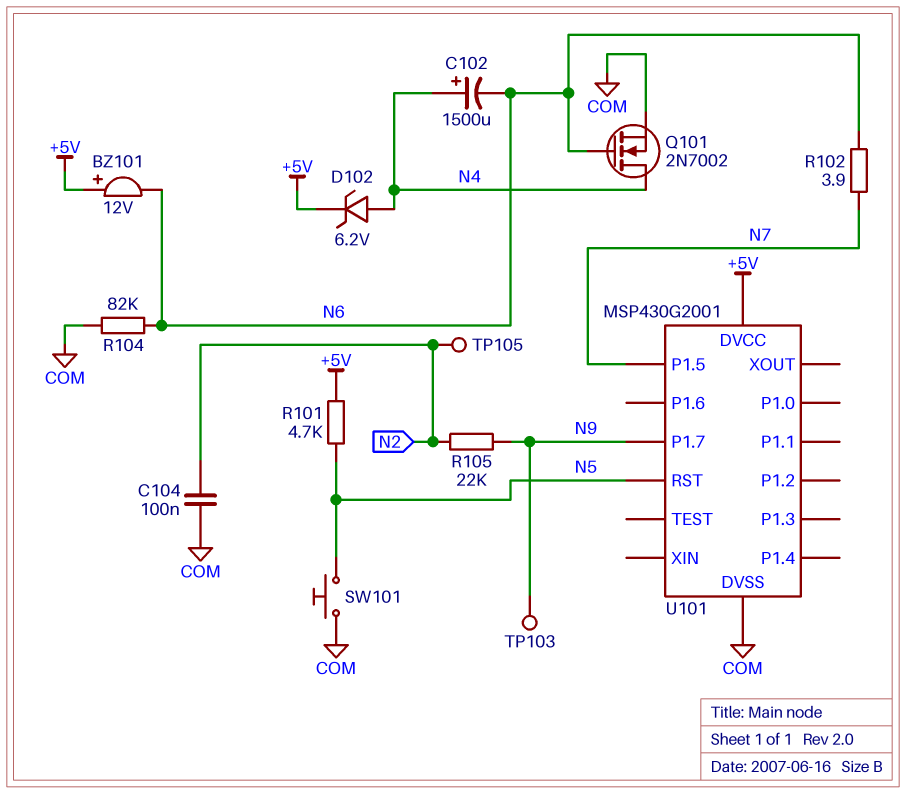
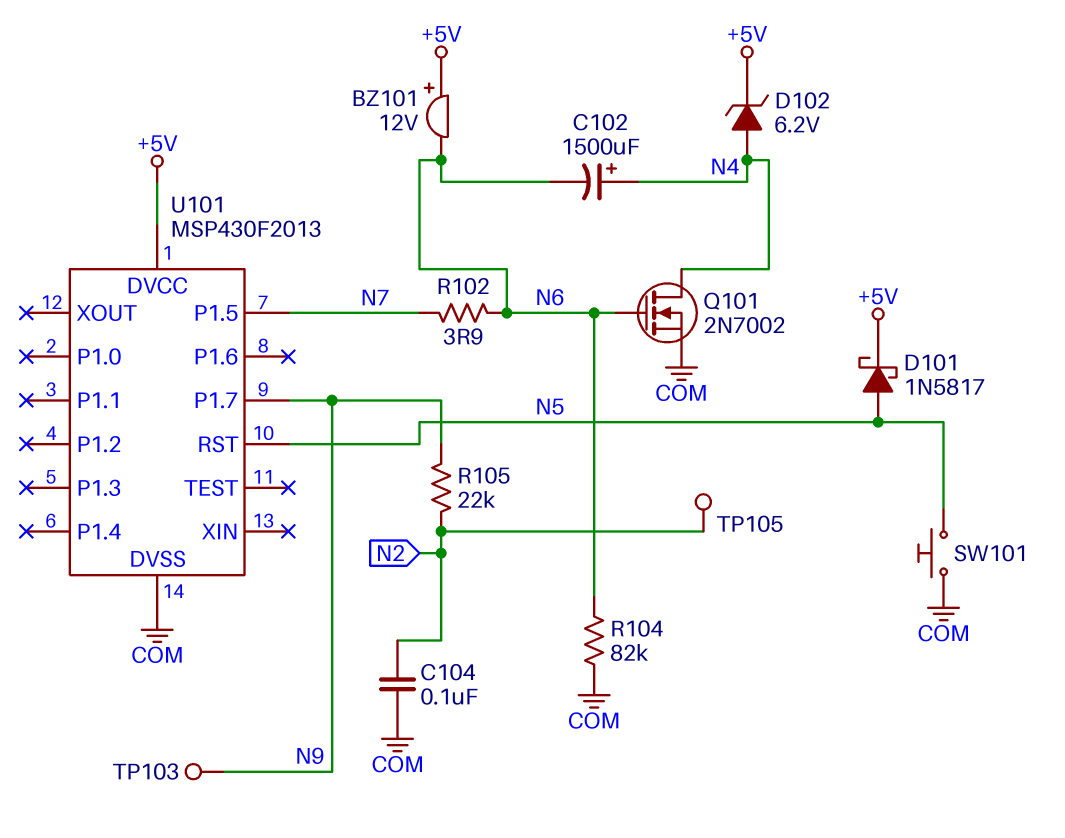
D101: none -> schottky 1N5817 (A N5, K +5V)
R101: 4.7k (+5V, N5) -> none
U101: MSP430G2001 -> MSP430F2013

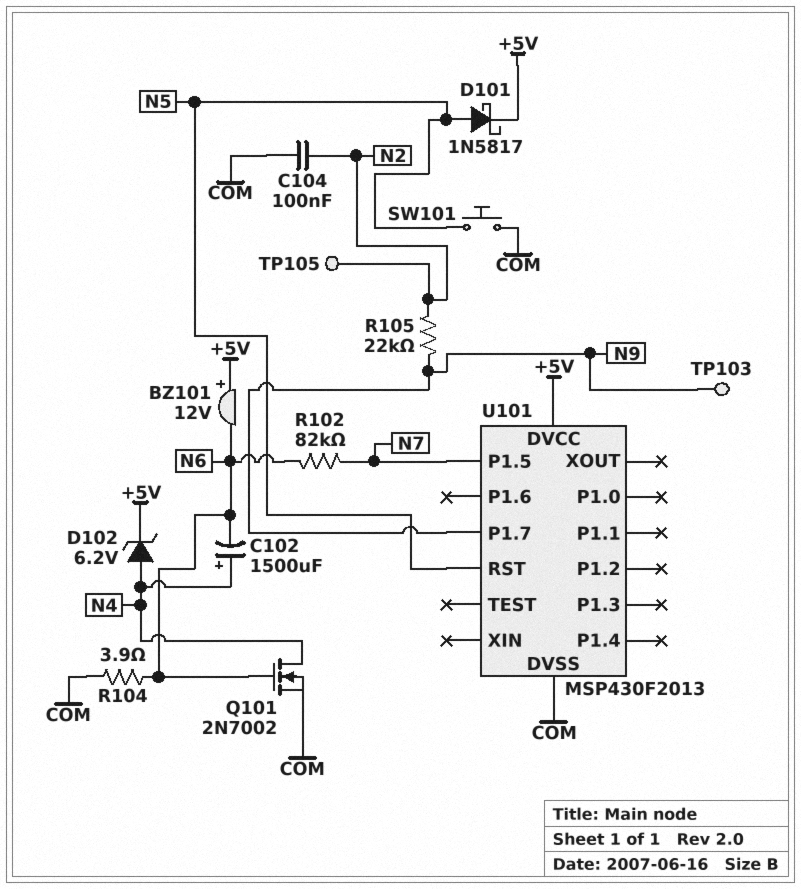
R102: 3.9 (N6, N7) -> 82k (N6, N7)
R104: 82k (COM, N6) -> 3.9 (COM, N6)

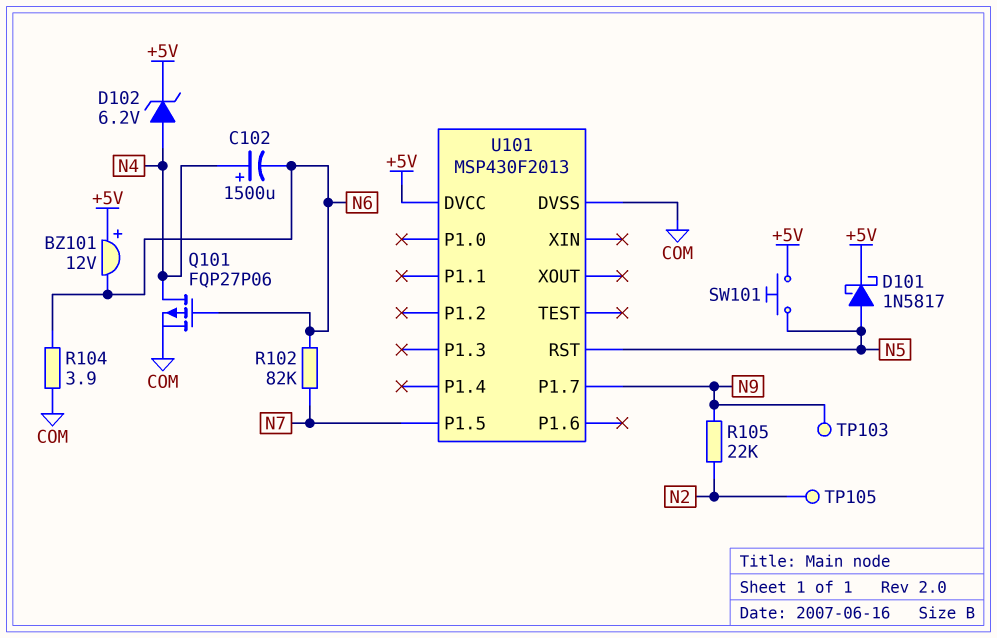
C104: 100nF (COM, N2) -> none
Q101: NMOS 2N7002 (G N6, D N4, S COM) -> PMOS FQP27P06 (G N6, D N4, S COM)
SW101: button (COM, N5) -> button (+5V, N5)

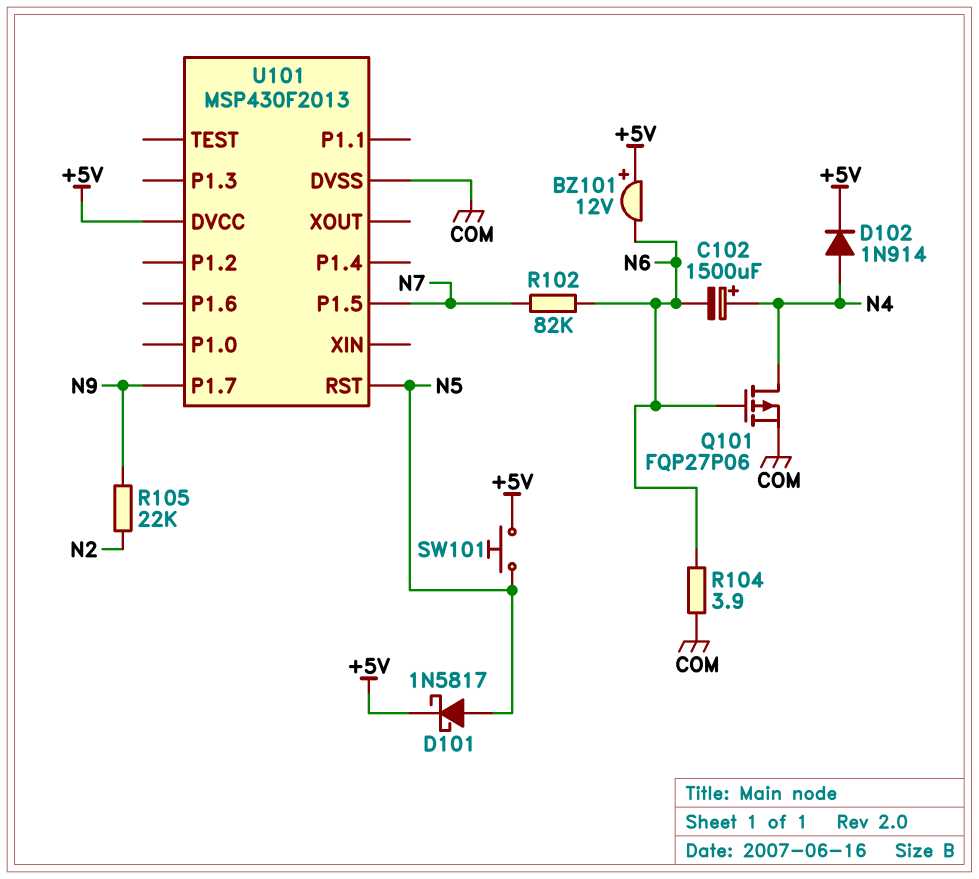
D102: zener 6.2V (A N4, K +5V) -> diode 1N914 (A N4, K +5V)
TP103: test point (N9) -> none
TP105: test point (N2) -> none

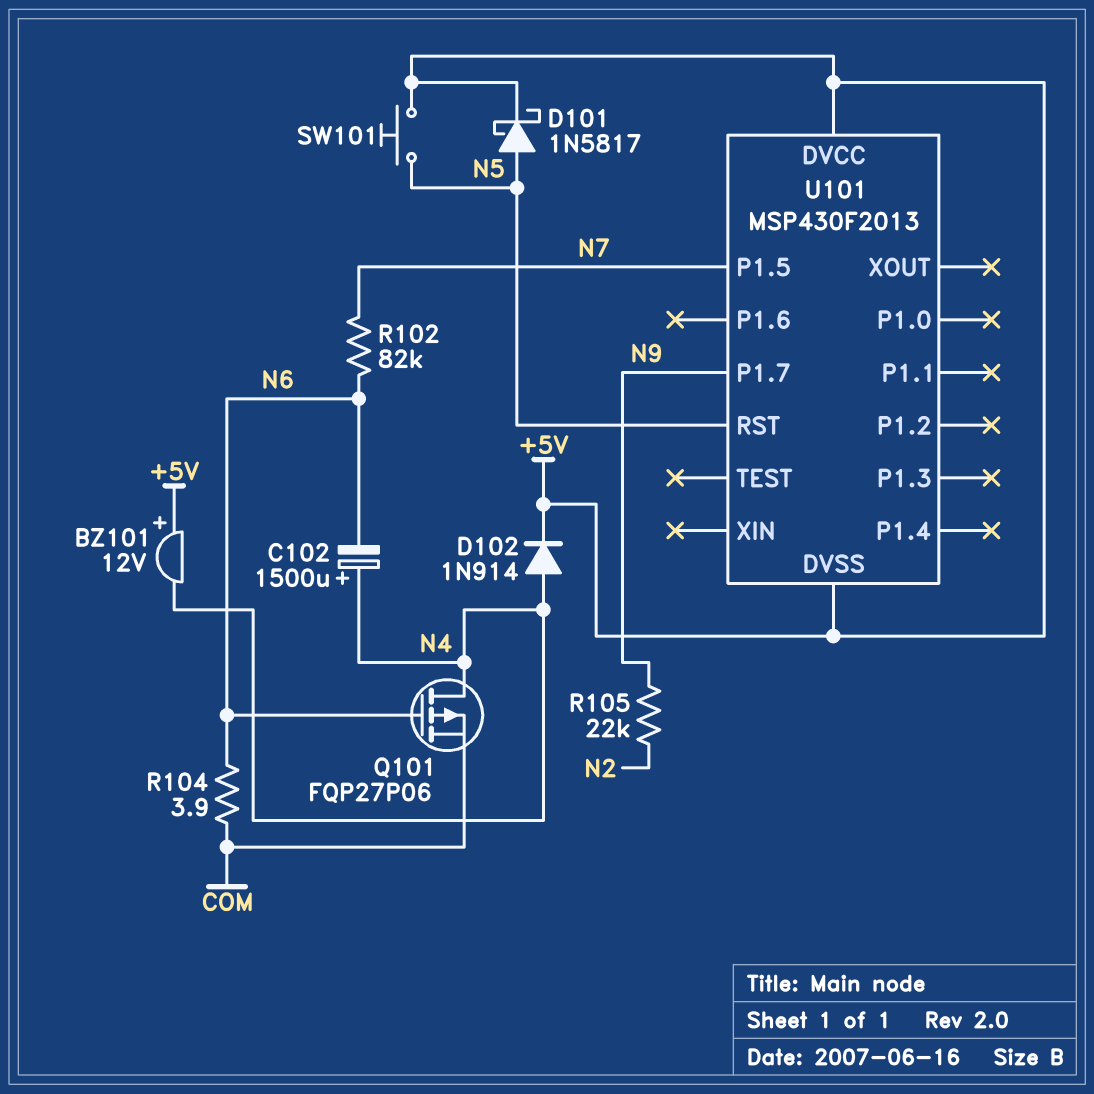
BZ101: buzzer 12V (plus +5V, minus N6) -> buzzer 12V (plus +5V, minus N4)
U101 pin DVSS: COM -> +5V

